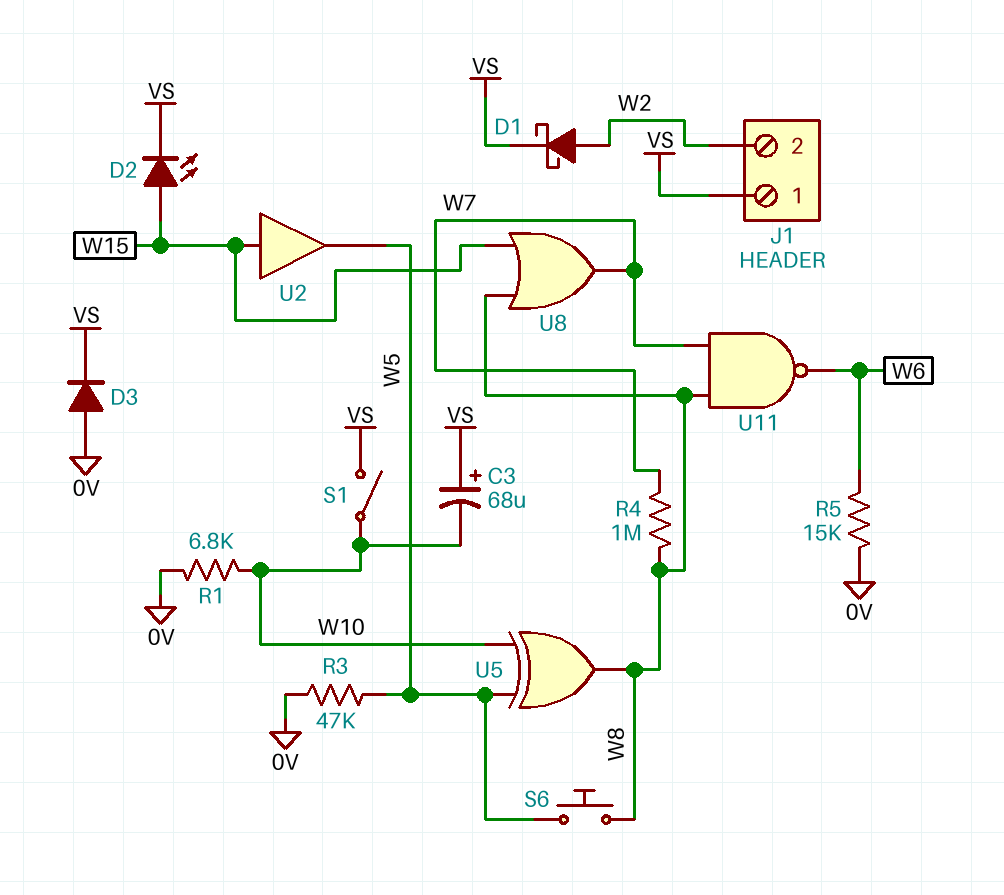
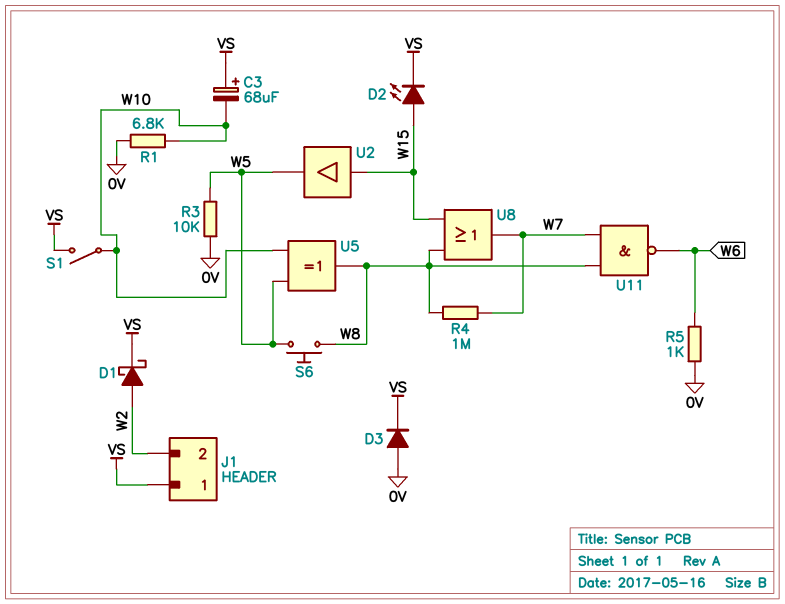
R3: 47k (0V, W5) -> 10k (0V, W5)
R5: 15k (0V, W6) -> 1k (0V, W6)

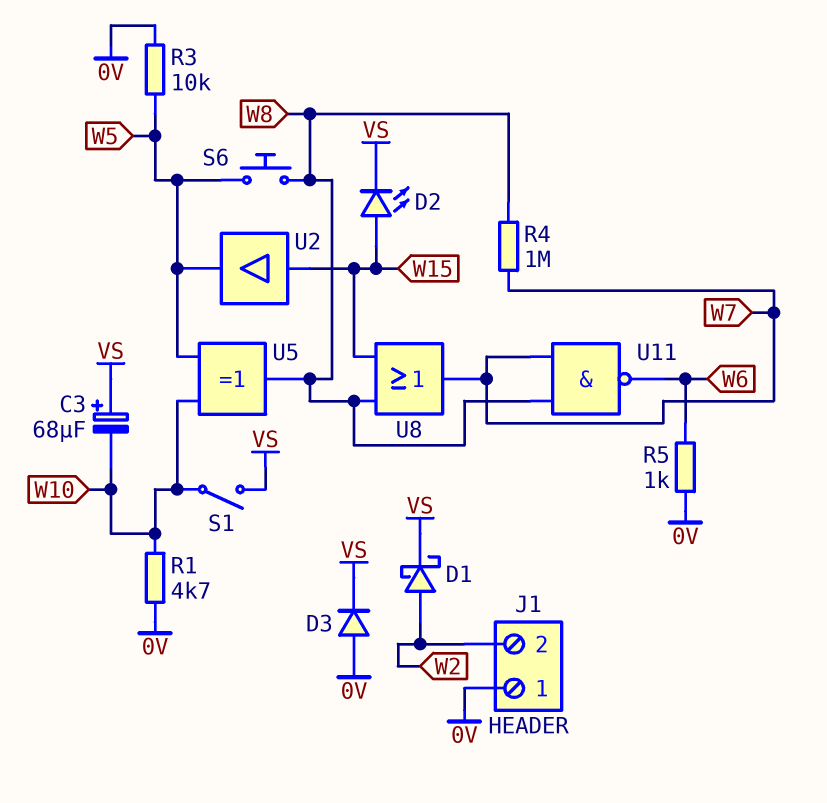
J1 pin 1: VS -> 0V
R1: 6.8k (0V, W10) -> 4.7k (0V, W10)

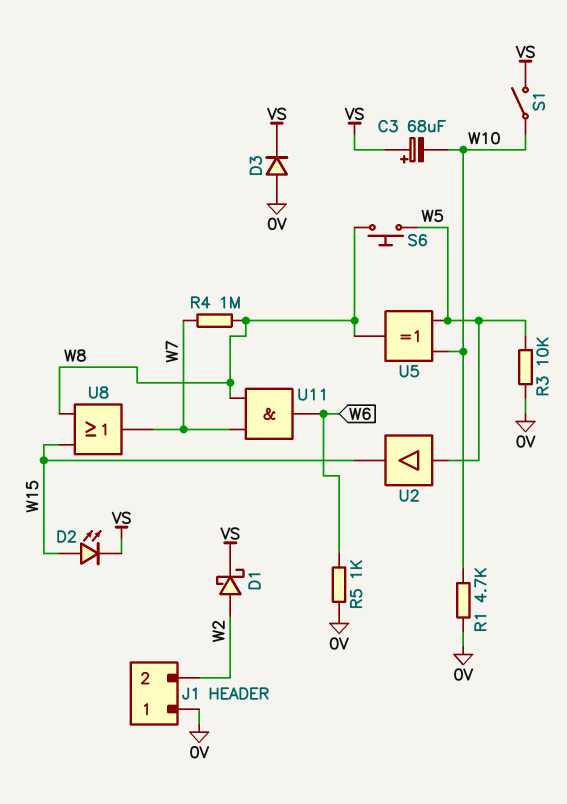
U2: buffer (in W15, out W5) -> buffer (in W5, out W15)
U11: NAND (in W7, in W8, out W6) -> AND (in W7, in W8, out W6)

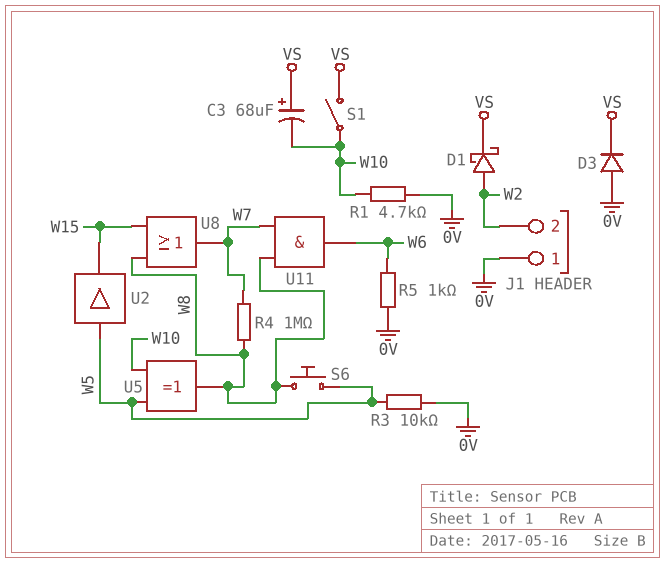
D2: LED (A W15, K VS) -> none

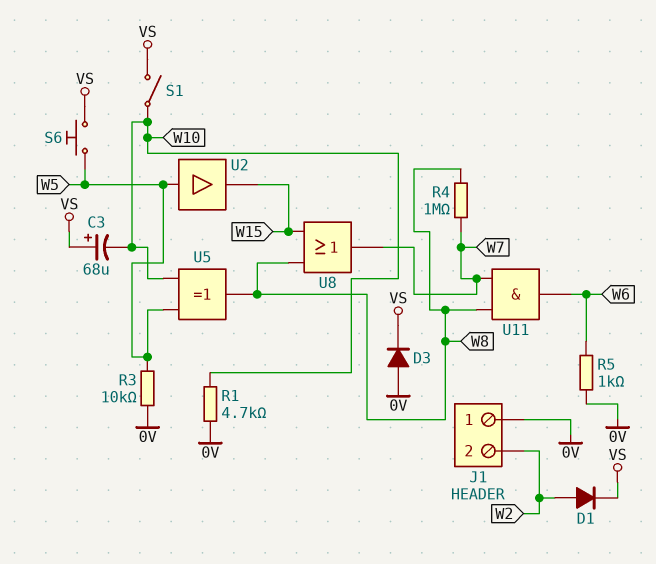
D1: schottky (A W2, K VS) -> diode (A W2, K VS)
S6: button (W5, W8) -> button (VS, W5)

